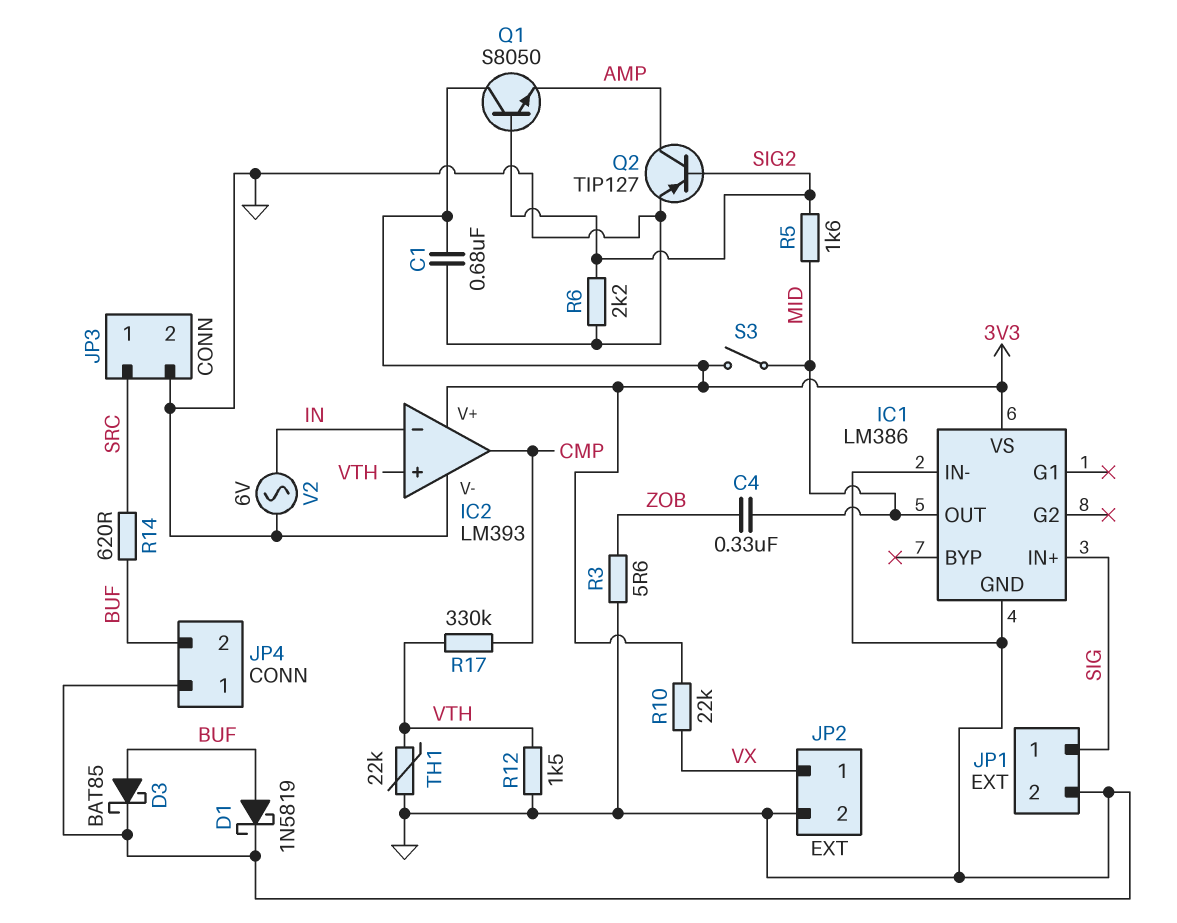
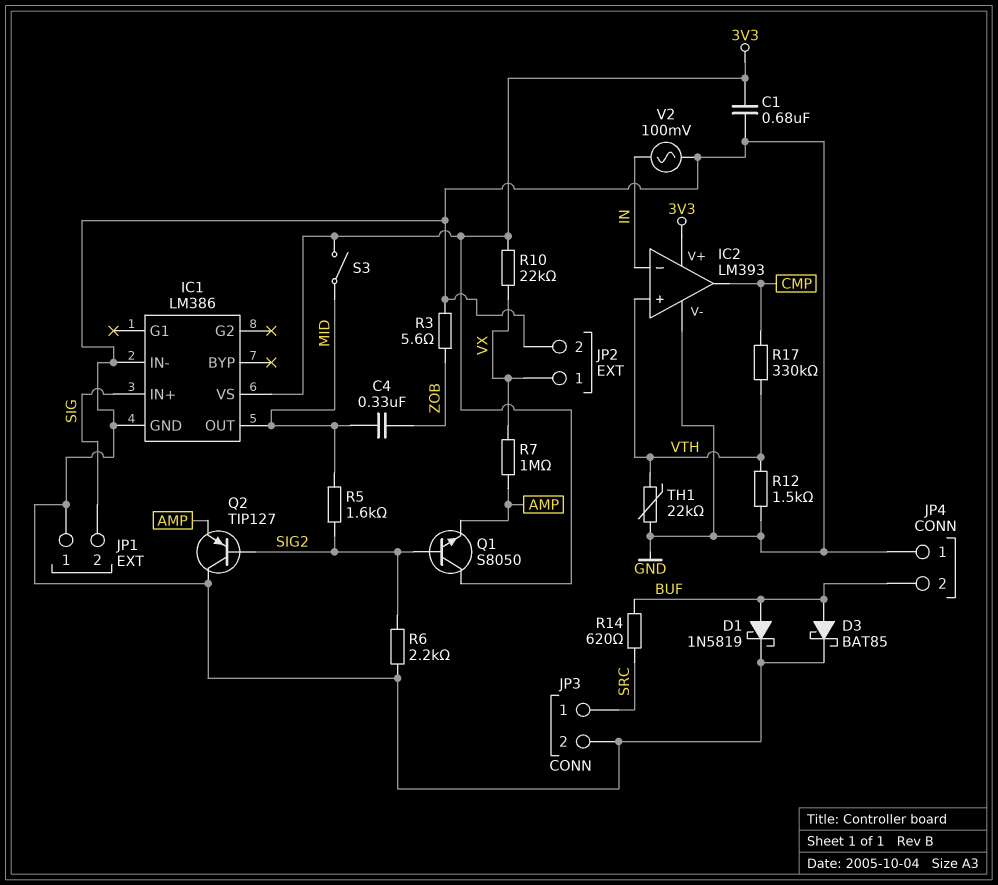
JP1 pin 1: SIG -> GND
JP1 pin 2: GND -> SIG
Q2: PNP TIP127 (B SIG2, C AMP, E GND) -> PNP TIP127 (B SIG2, C GND, E AMP)
R7: none -> 1M (AMP, VX)
V2: AC 6V (GND, IN) -> AC 100mV (GND, IN)

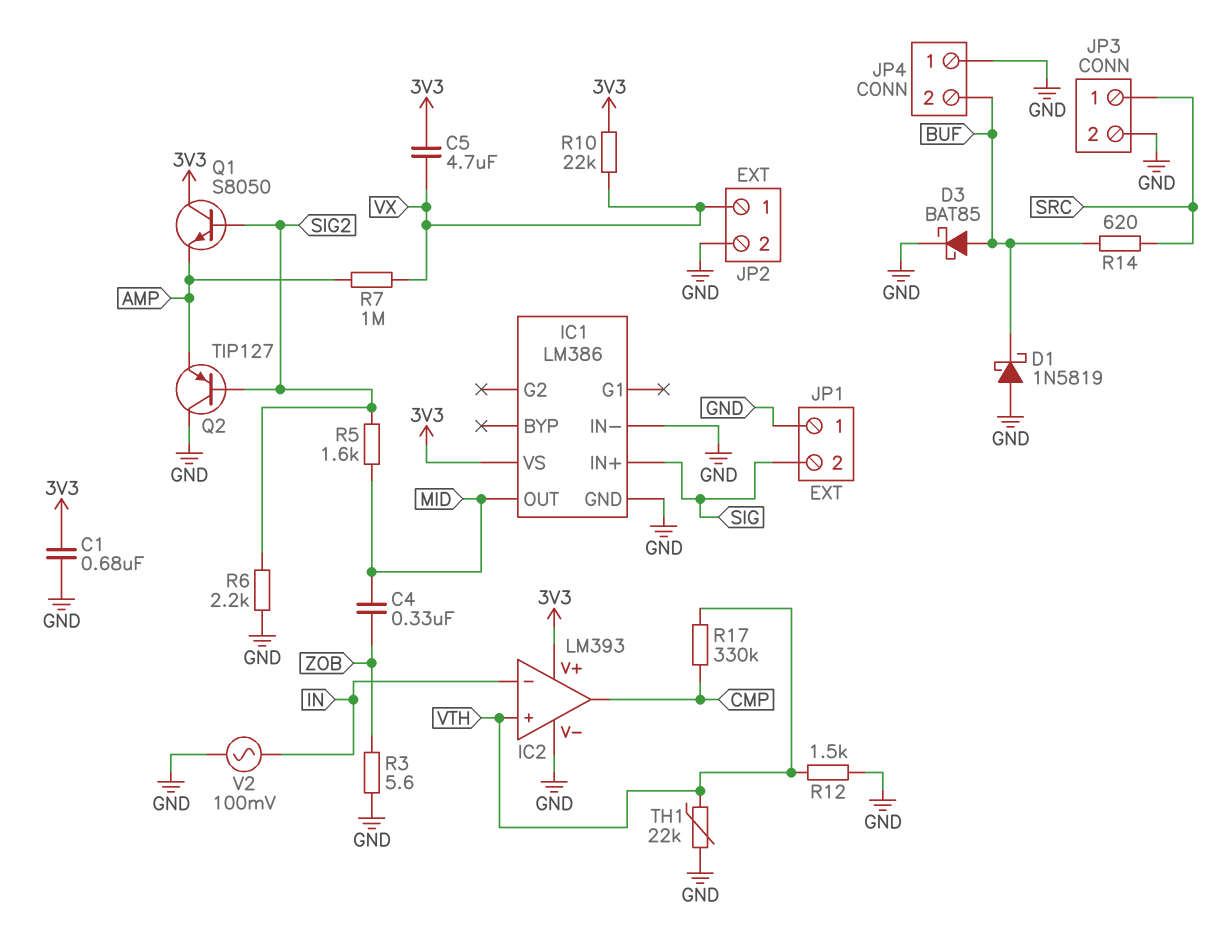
C5: none -> 4.7uF (3V3, VX)
D1: schottky 1N5819 (A BUF, K GND) -> schottky 1N5819 (A GND, K BUF)
S3: switch (3V3, MID) -> none

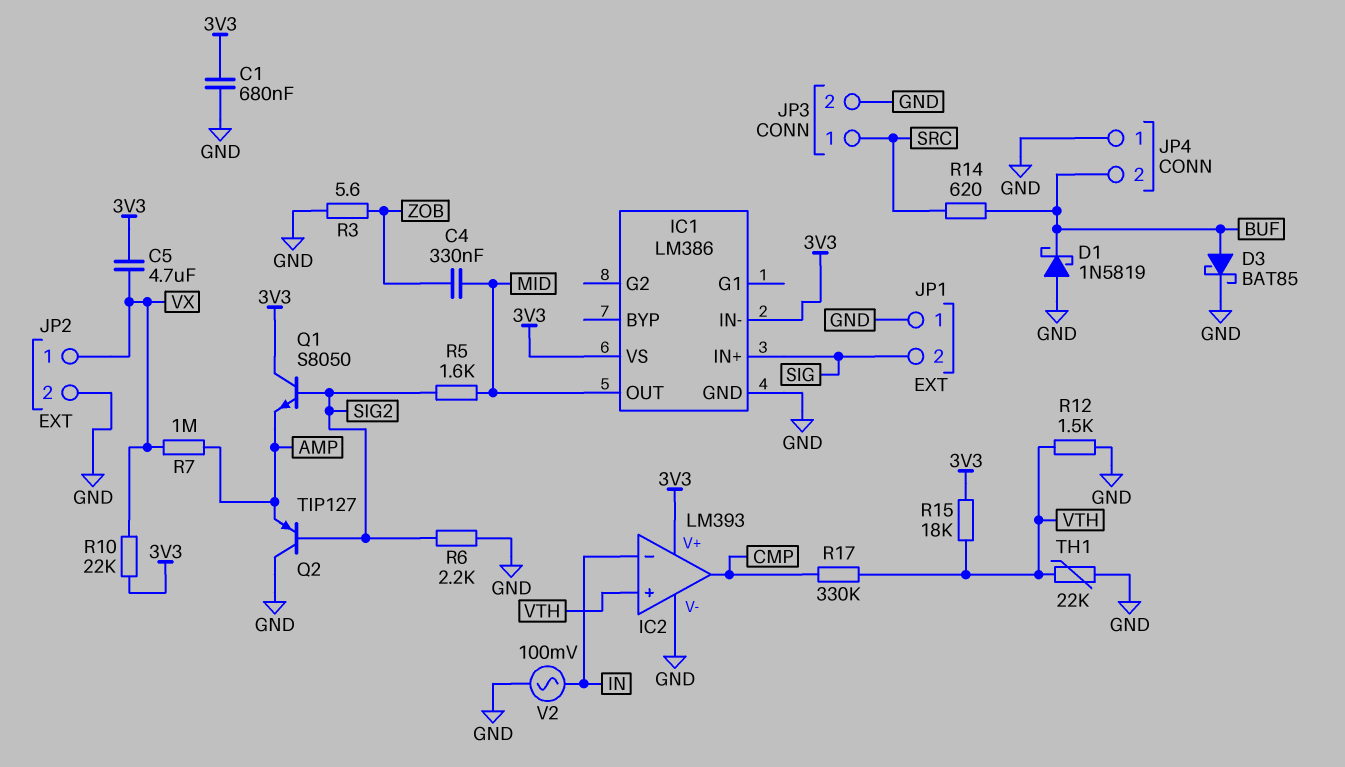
IC1 pin IN-: GND -> 3V3
R15: none -> 18k (3V3, VTH)

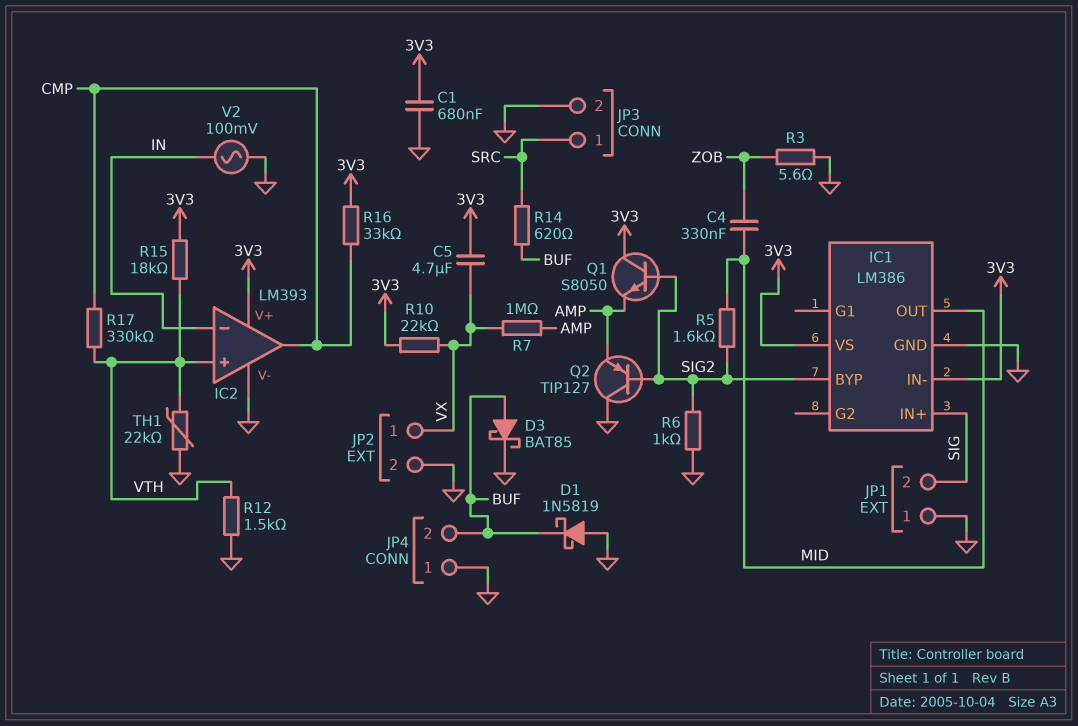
IC1 pin BYP: none -> SIG2
R6: 2.2k (GND, SIG2) -> 1k (GND, SIG2)
R16: none -> 33k (3V3, CMP)

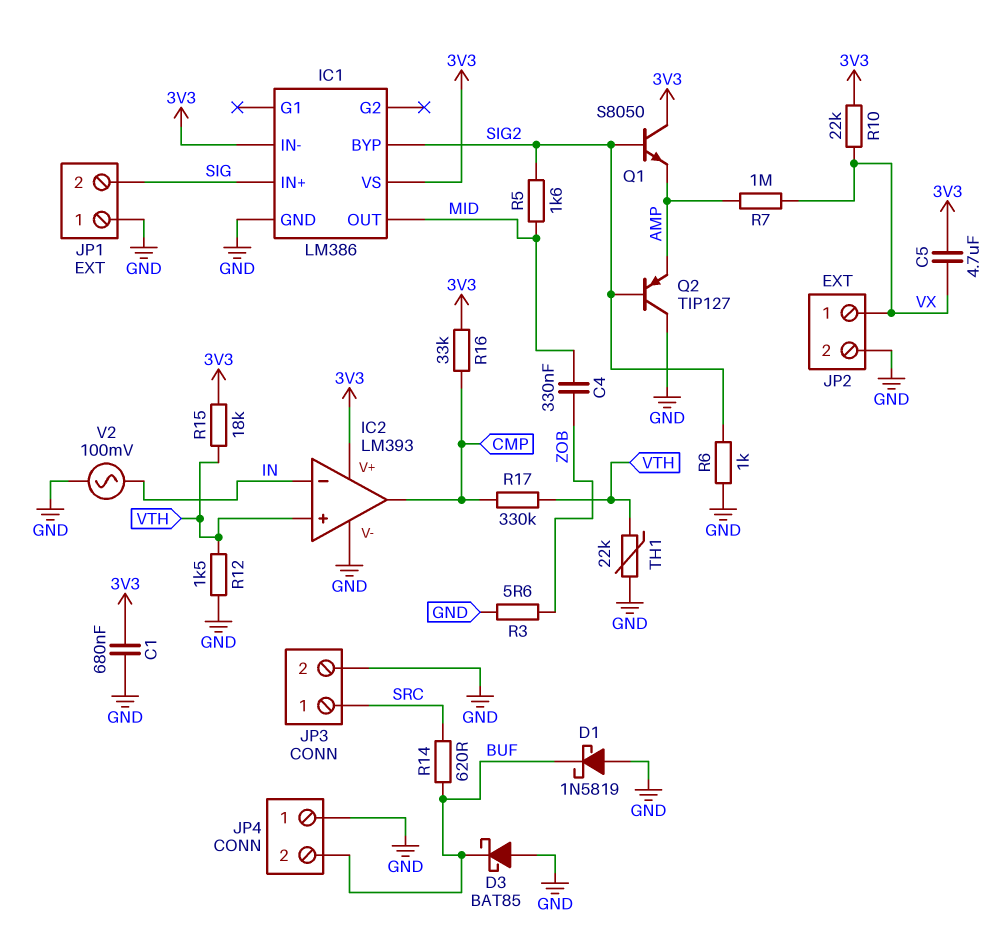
D3: schottky BAT85 (A BUF, K GND) -> schottky BAT85 (A GND, K BUF)

